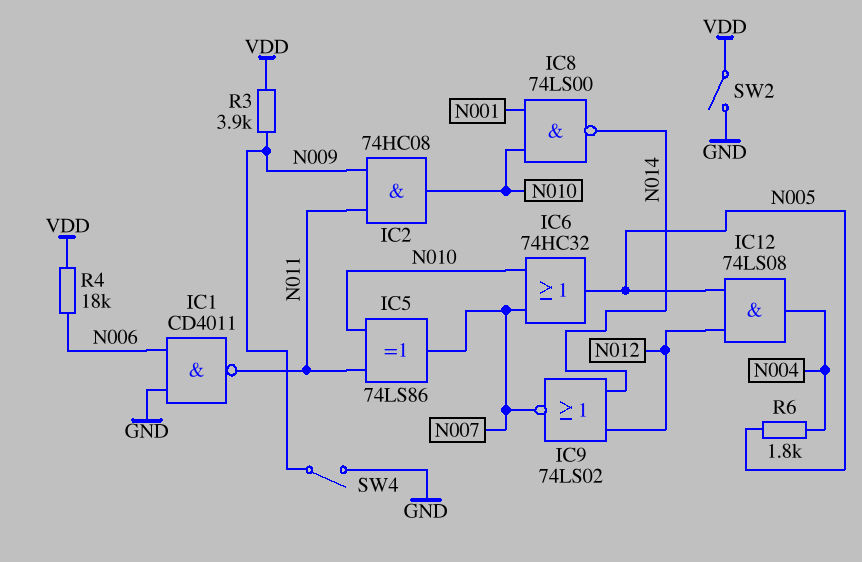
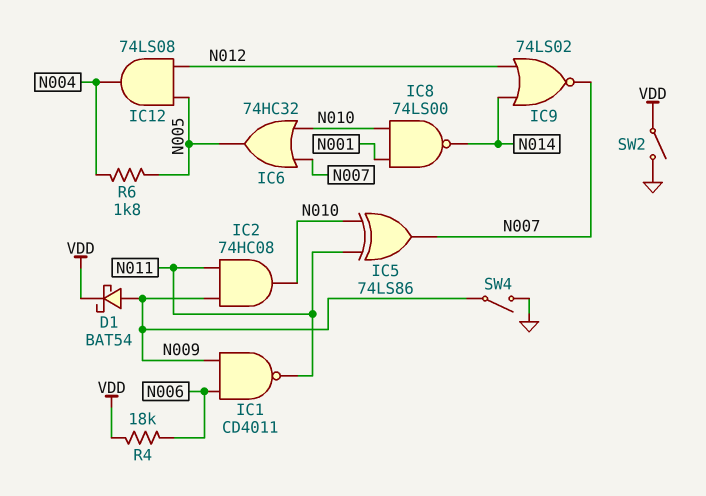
D1: none -> schottky BAT54 (A N009, K VDD)
IC1: NAND CD4011 (in GND, in N006, out N011) -> NAND CD4011 (in N006, in N009, out N011)
R3: 3.9k (N009, VDD) -> none

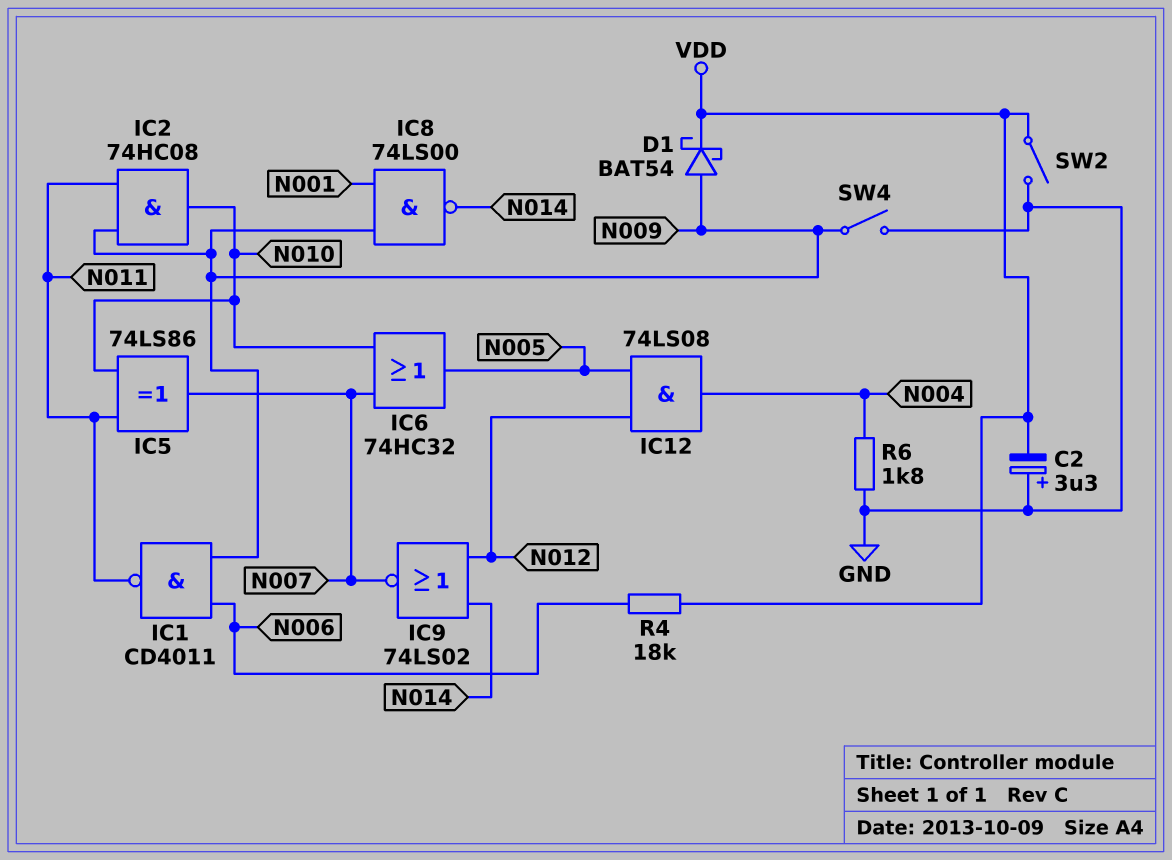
C2: none -> 3.3uF (plus GND, minus VDD)
IC8: NAND 74LS00 (in N001, in N010, out N014) -> NAND 74LS00 (in N001, in N009, out N014)
R6: 1.8k (N004, N005) -> 1.8k (GND, N004)

